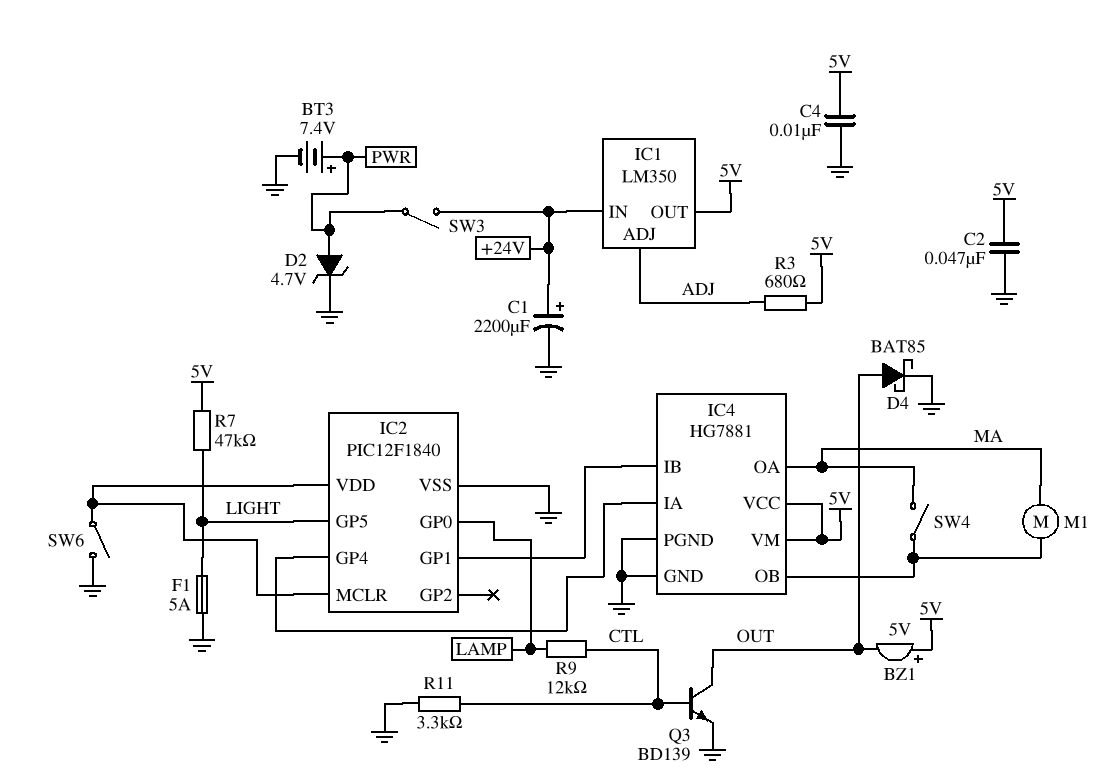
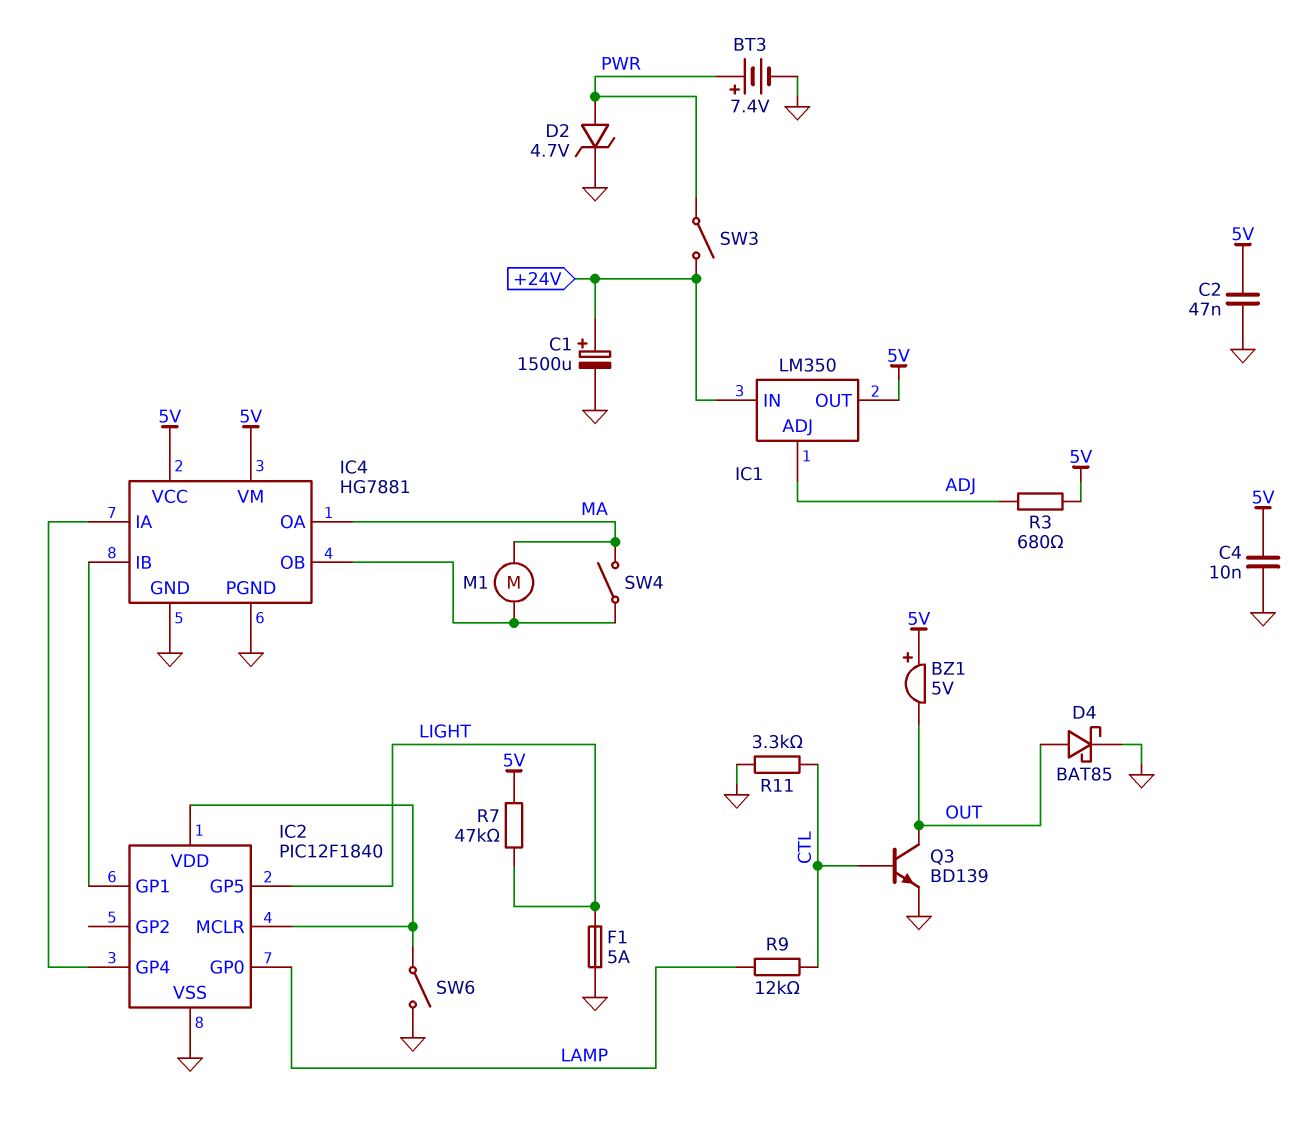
C1: 2200uF (plus +24V, minus GND) -> 1500uF (plus +24V, minus GND)

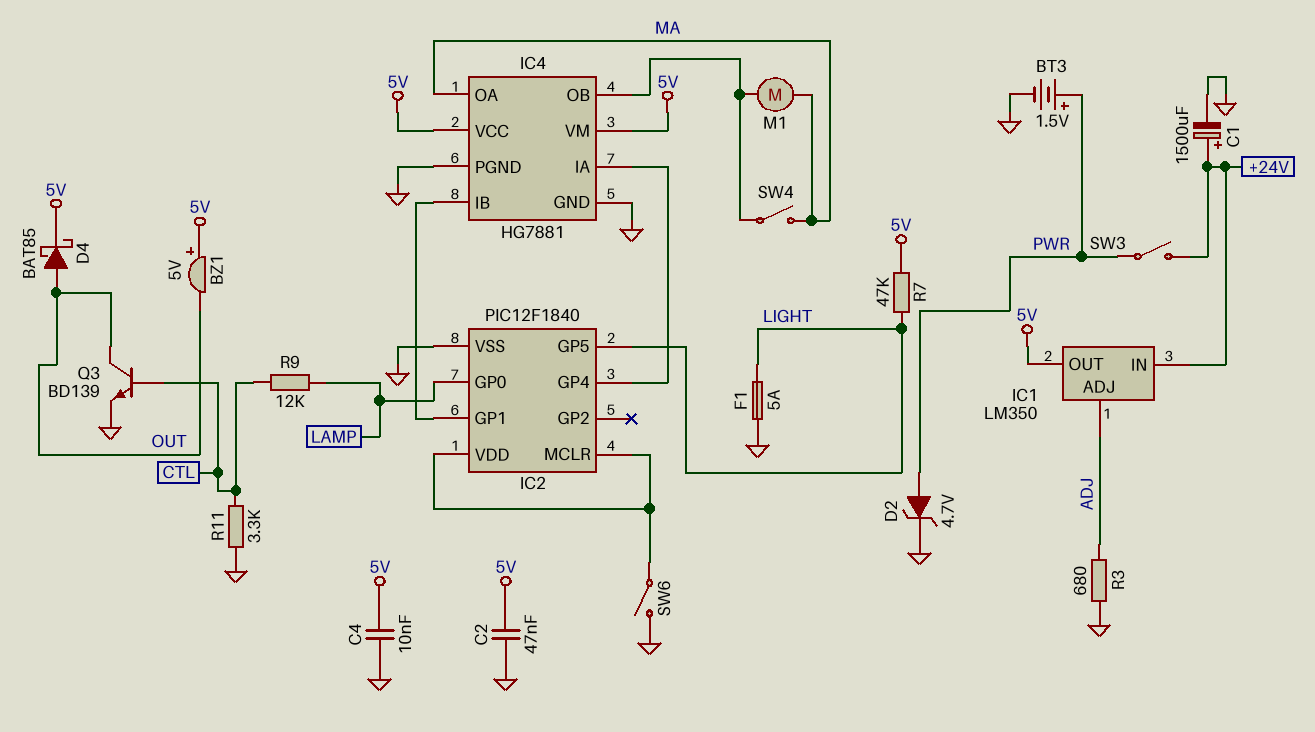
BT3: 7.4V (plus PWR, minus GND) -> 1.5V (plus PWR, minus GND)
D4: schottky BAT85 (A OUT, K GND) -> schottky BAT85 (A OUT, K 5V)
R3: 680 (5V, ADJ) -> 680 (ADJ, GND)

